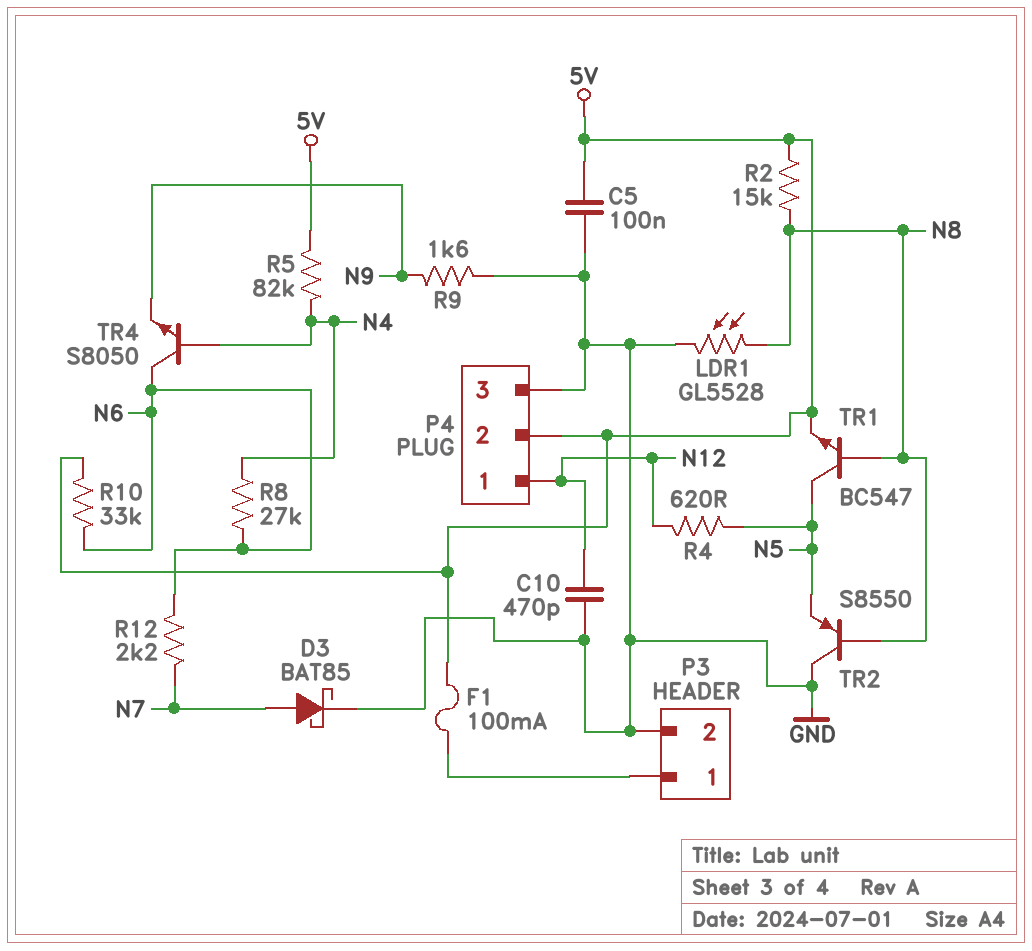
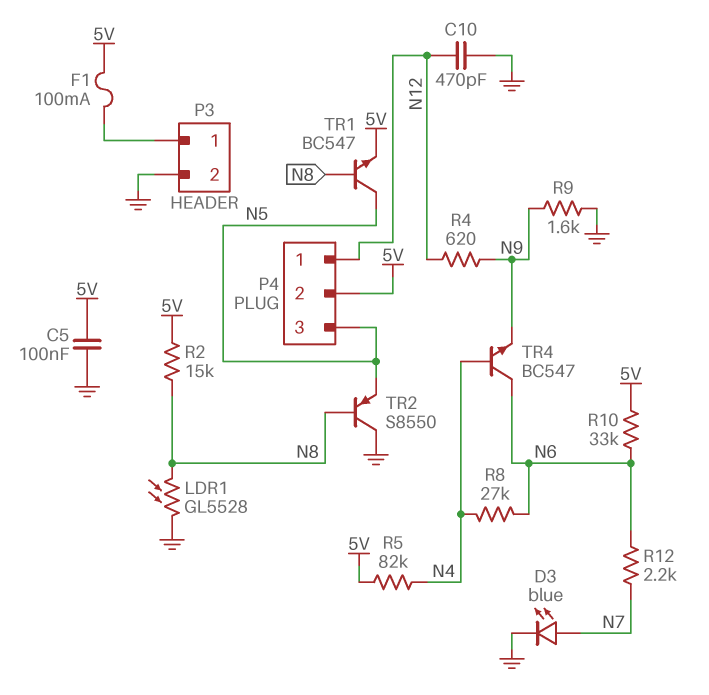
D3: schottky BAT85 (A N7, K GND) -> LED blue (A N7, K GND)
P4 pin 3: GND -> N5
R4: 620 (N5, N12) -> 620 (N9, N12)
TR4: NPN S8050 (B N4, C N6, E N9) -> NPN BC547 (B N4, C N6, E N9)

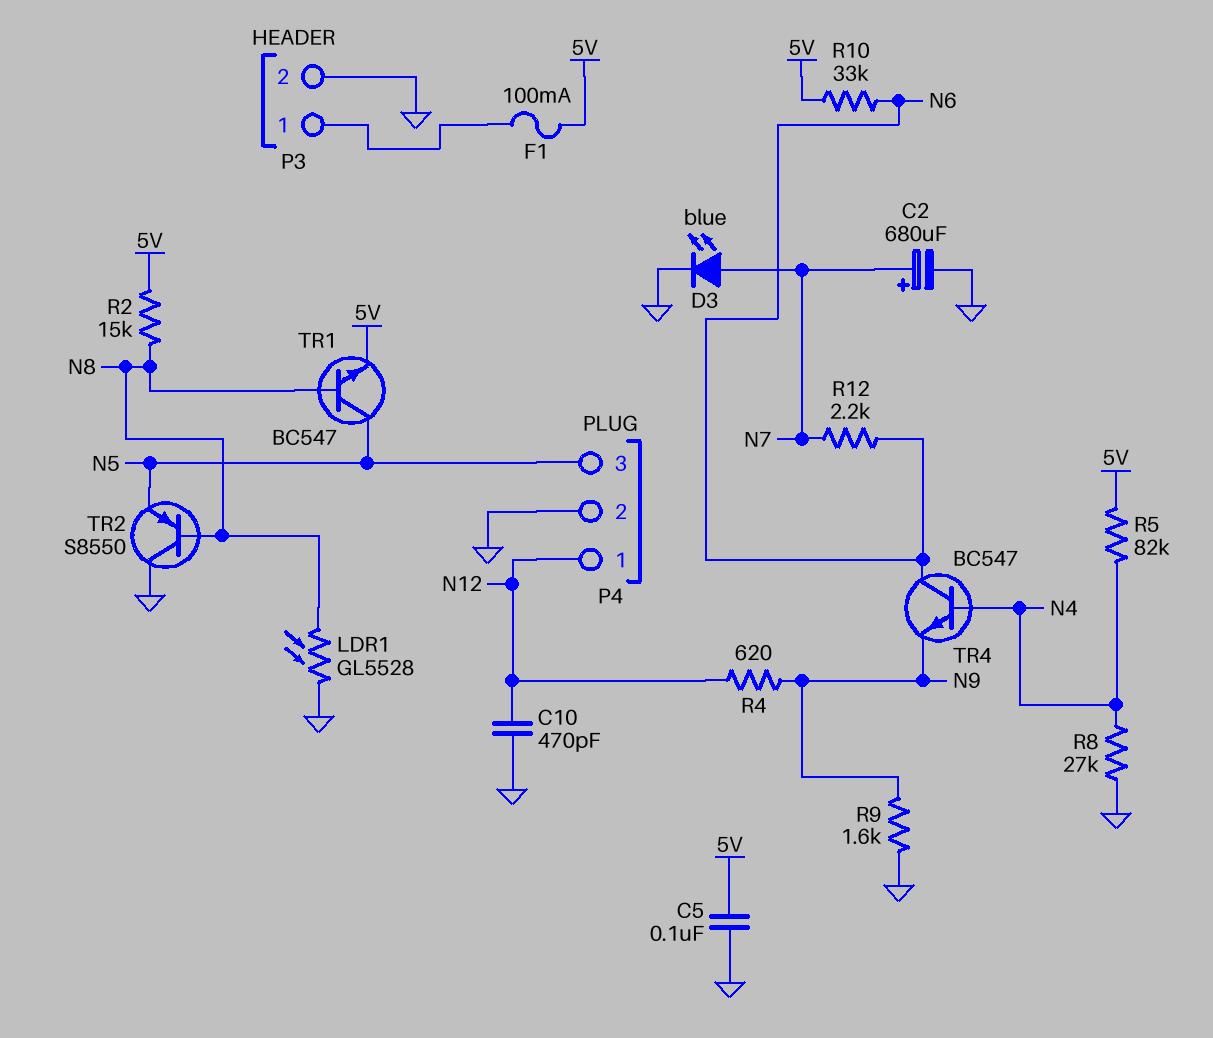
C2: none -> 680uF (plus N7, minus GND)
P4 pin 2: 5V -> GND
R8: 27k (N4, N6) -> 27k (GND, N4)

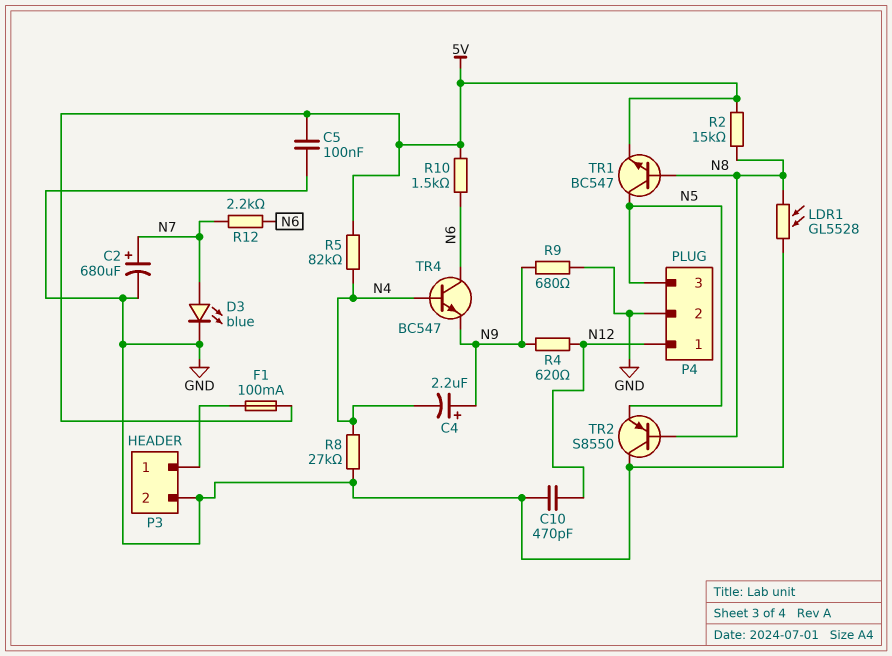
C4: none -> 2.2uF (plus N9, minus N4)
R9: 1.6k (GND, N9) -> 680 (GND, N9)
R10: 33k (5V, N6) -> 1.5k (5V, N6)

